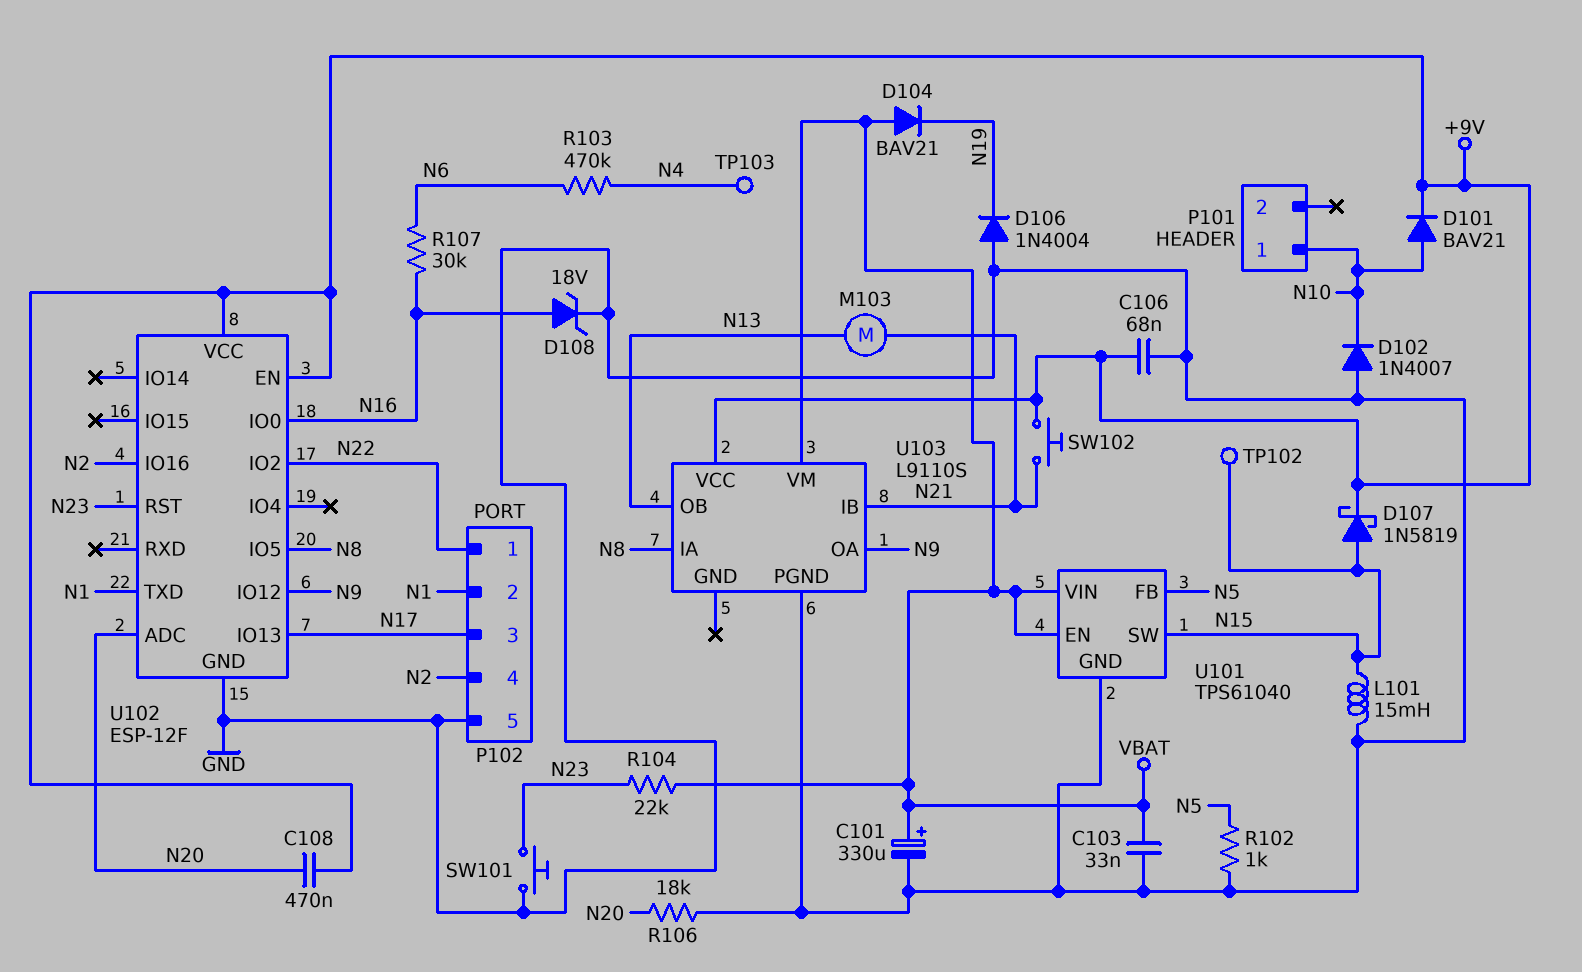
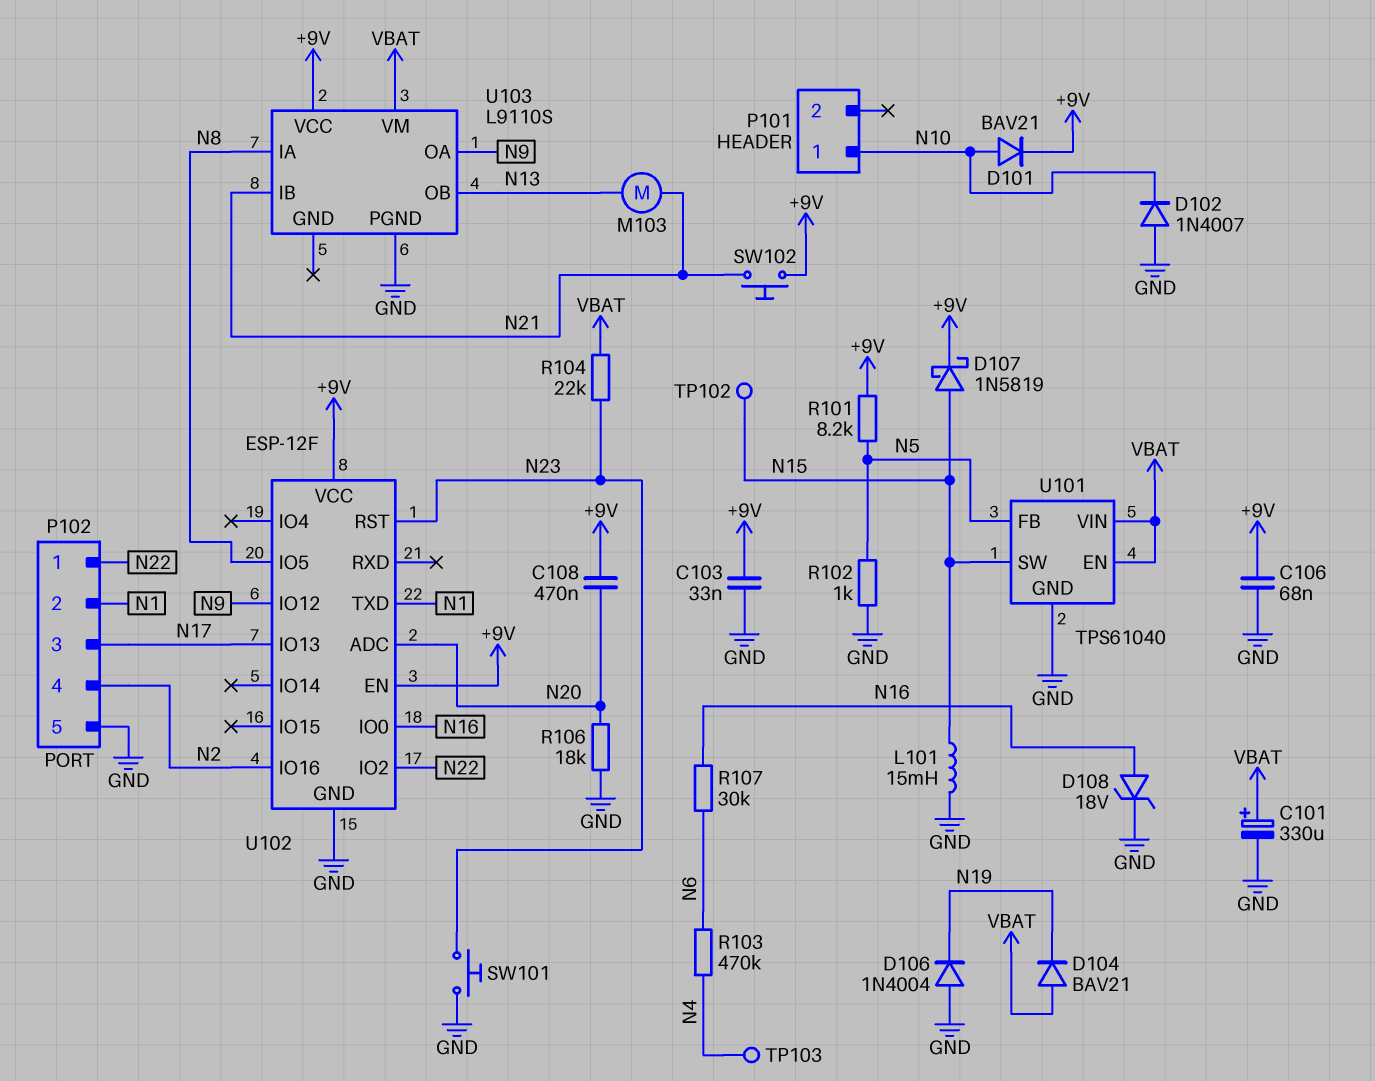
C103: 33nF (GND, VBAT) -> 33nF (+9V, GND)
R101: none -> 8.2k (+9V, N5)

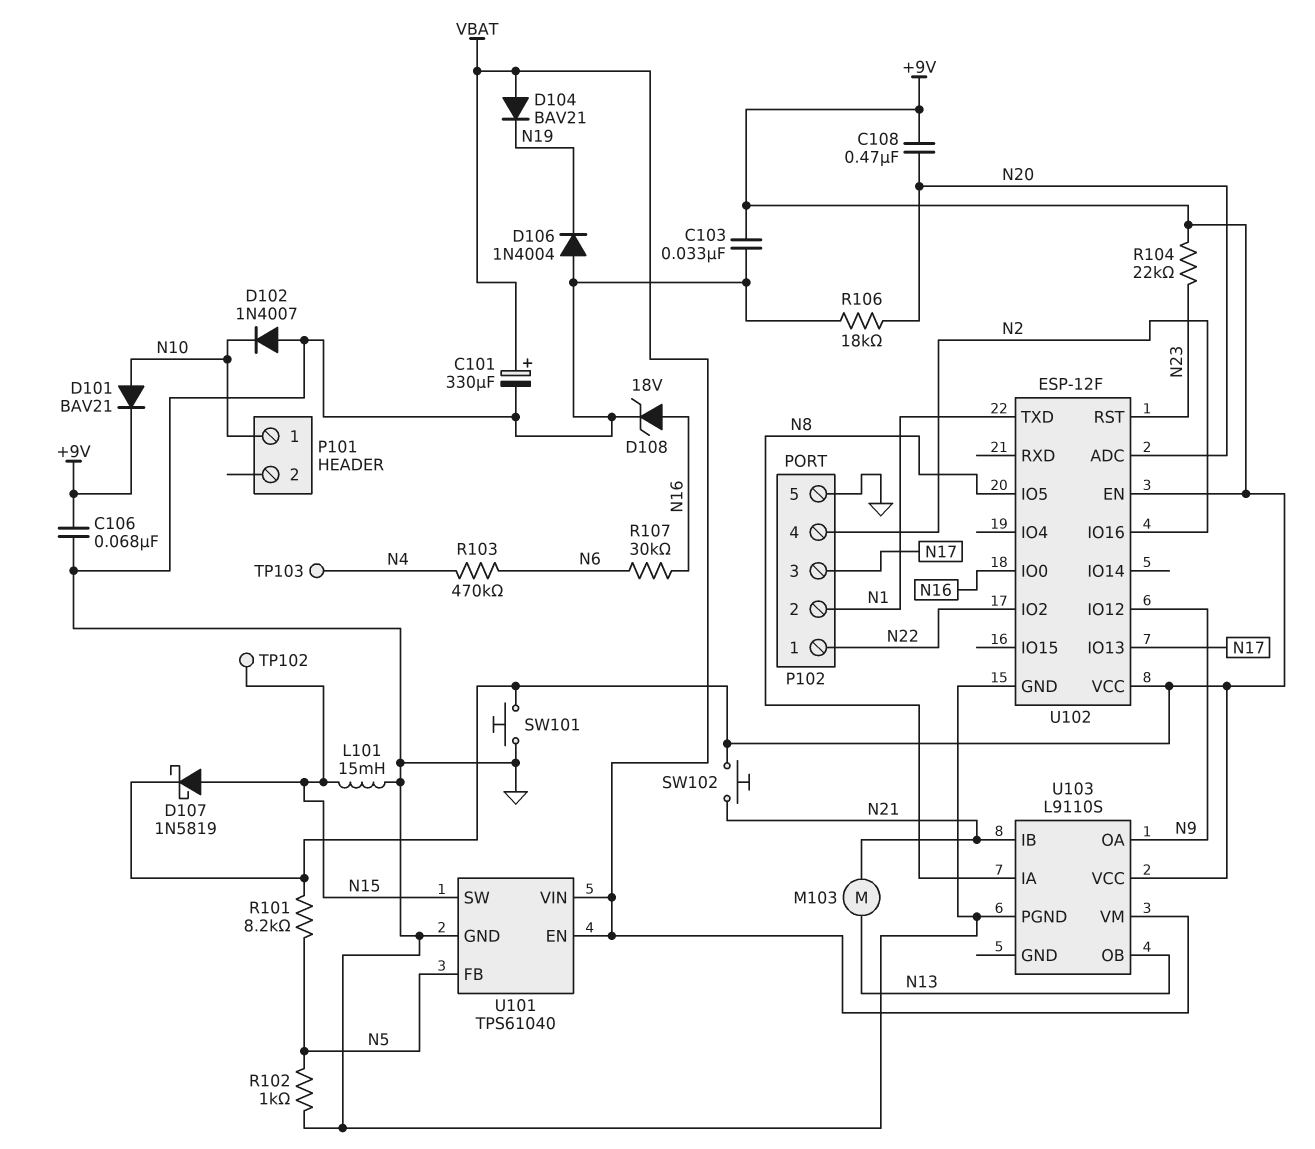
R104: 22k (N23, VBAT) -> 22k (+9V, N23)
SW101: button (GND, N23) -> button (+9V, GND)

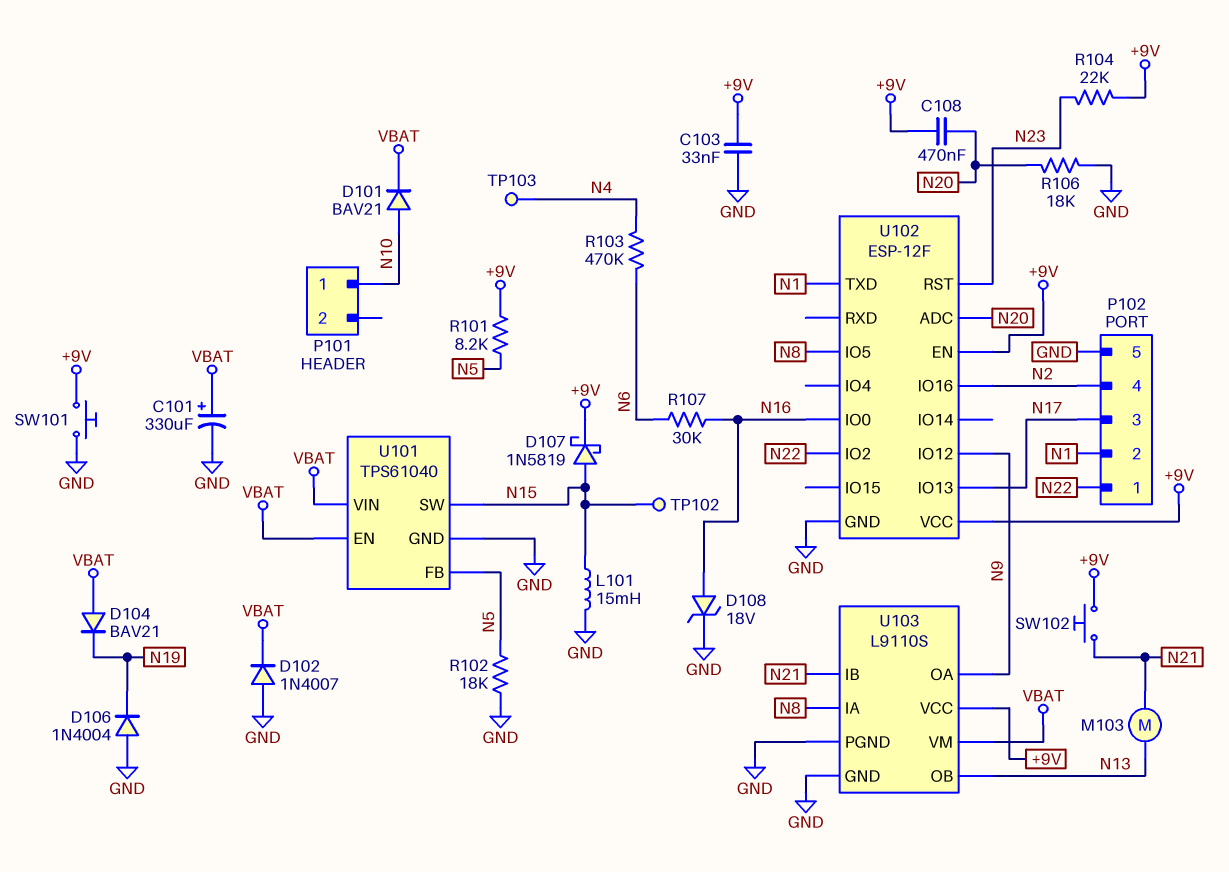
C106: 68nF (+9V, GND) -> none
D101: diode BAV21 (A N10, K +9V) -> diode BAV21 (A N10, K VBAT)
D102: diode 1N4007 (A GND, K N10) -> diode 1N4007 (A GND, K VBAT)
R102: 1k (GND, N5) -> 18k (GND, N5)
U103 pin GND: none -> GND

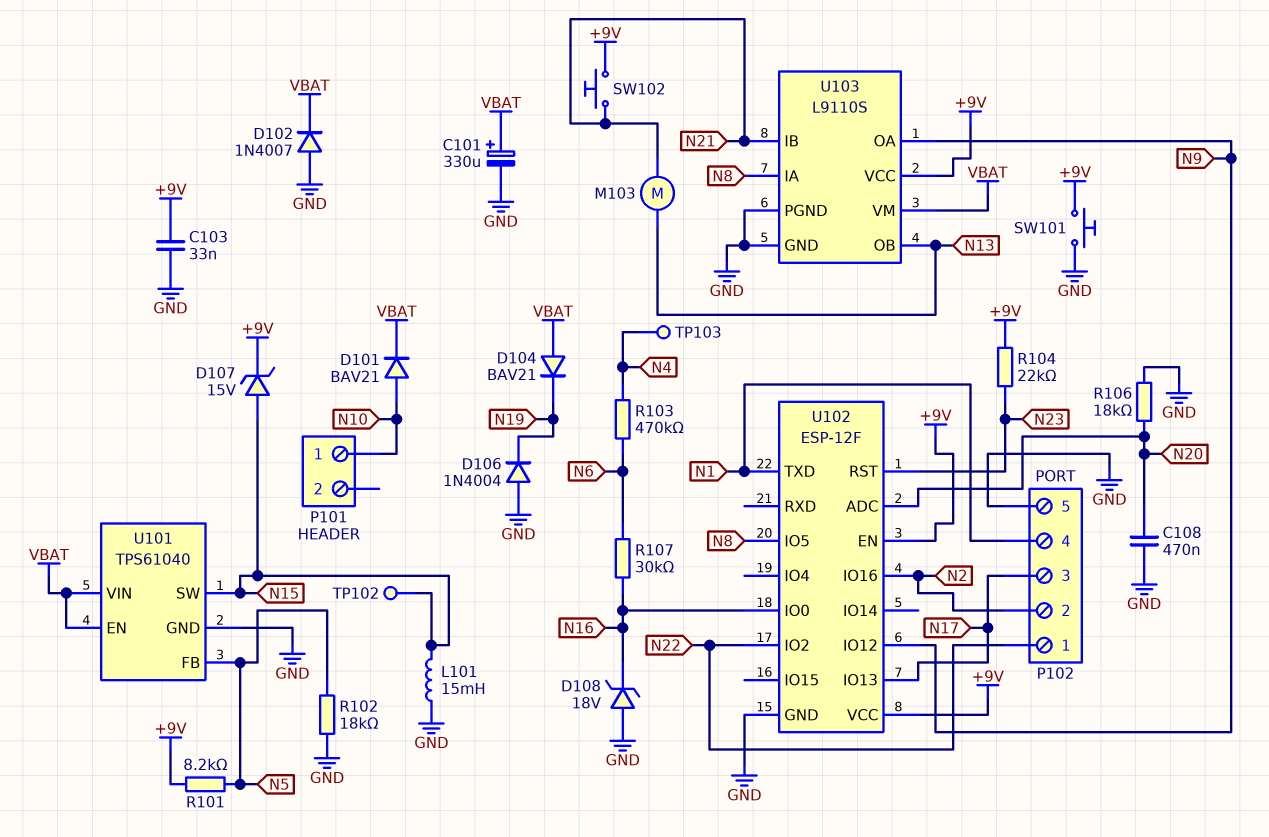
C108: 470nF (+9V, N20) -> 470nF (GND, N20)
D107: schottky 1N5819 (A N15, K +9V) -> zener 15V (A N15, K +9V)
D108: zener 18V (A N16, K GND) -> zener 18V (A GND, K N16)
P102 pin 2: N1 -> N2
P102 pin 4: N2 -> N1

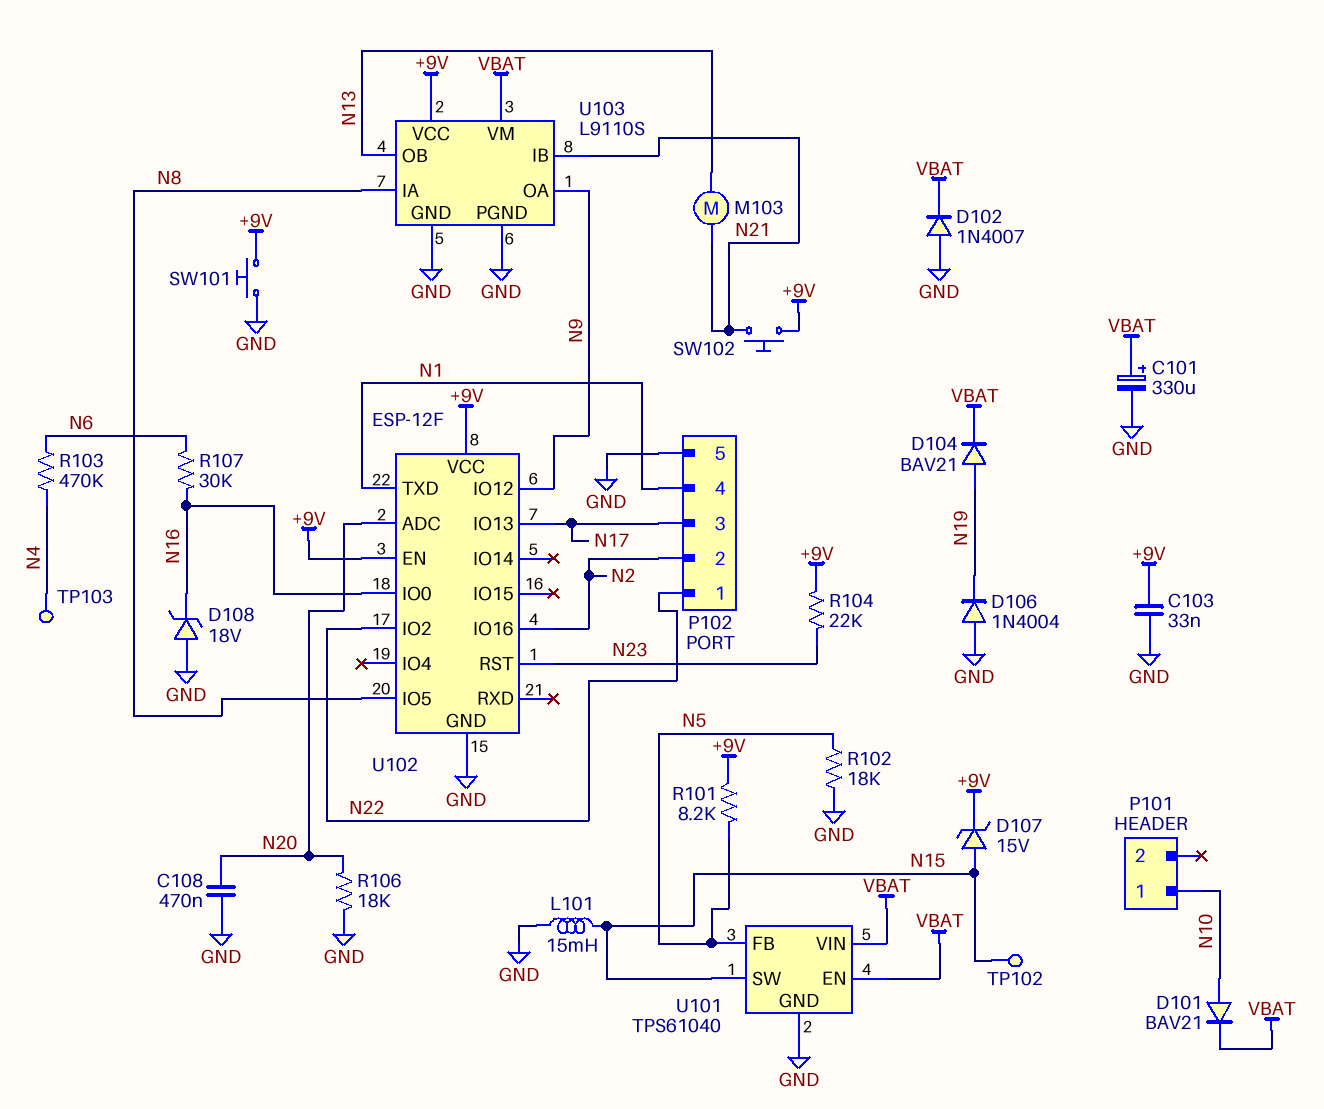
D104: diode BAV21 (A VBAT, K N19) -> diode BAV21 (A N19, K VBAT)

